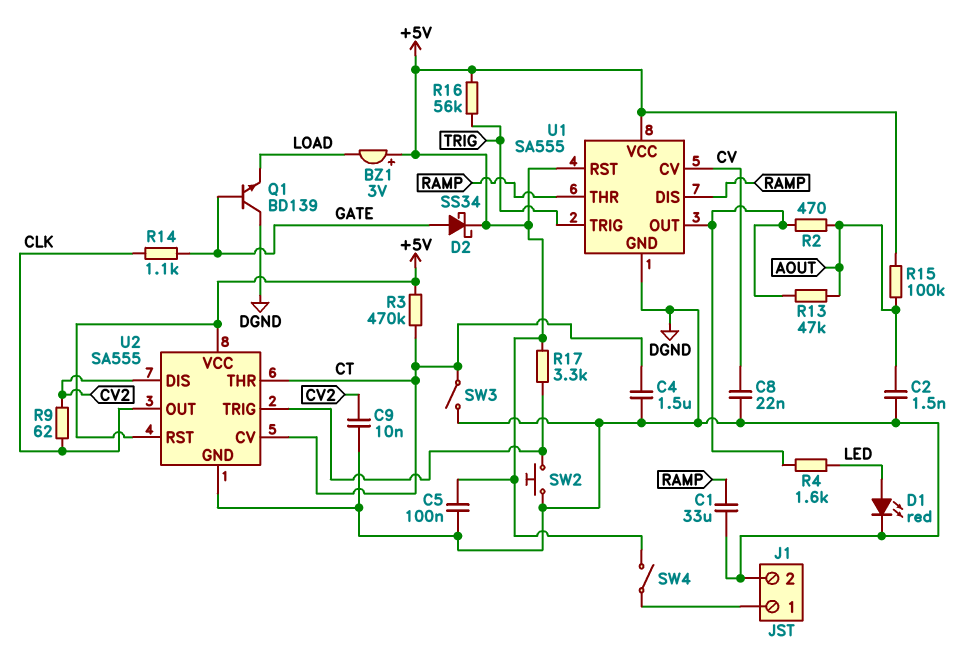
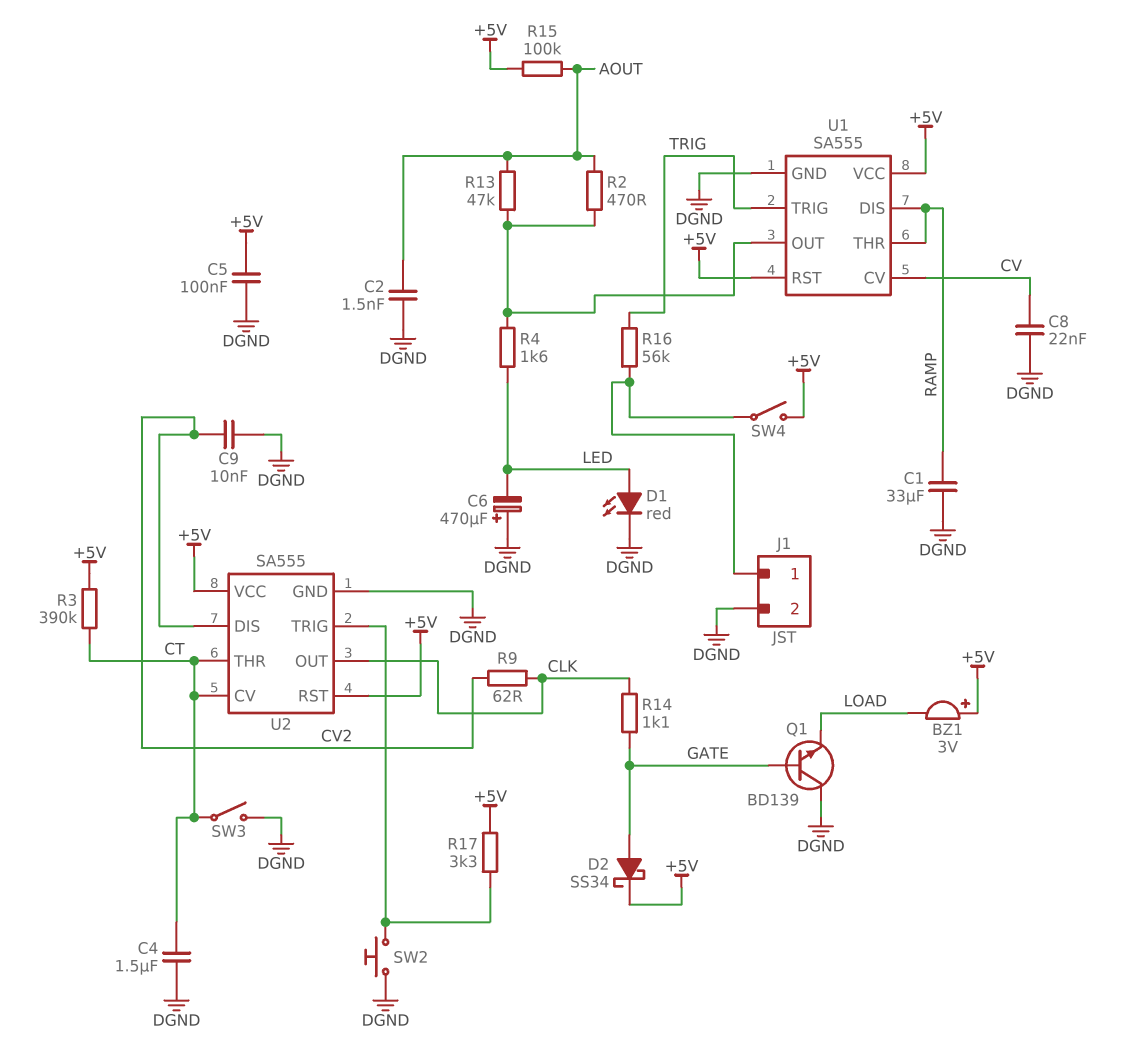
C6: none -> 470uF (plus DGND, minus LED)
R3: 470k (+5V, CT) -> 390k (+5V, CT)
R16: 56k (+5V, TRIG) -> 56k (J1/1, TRIG)

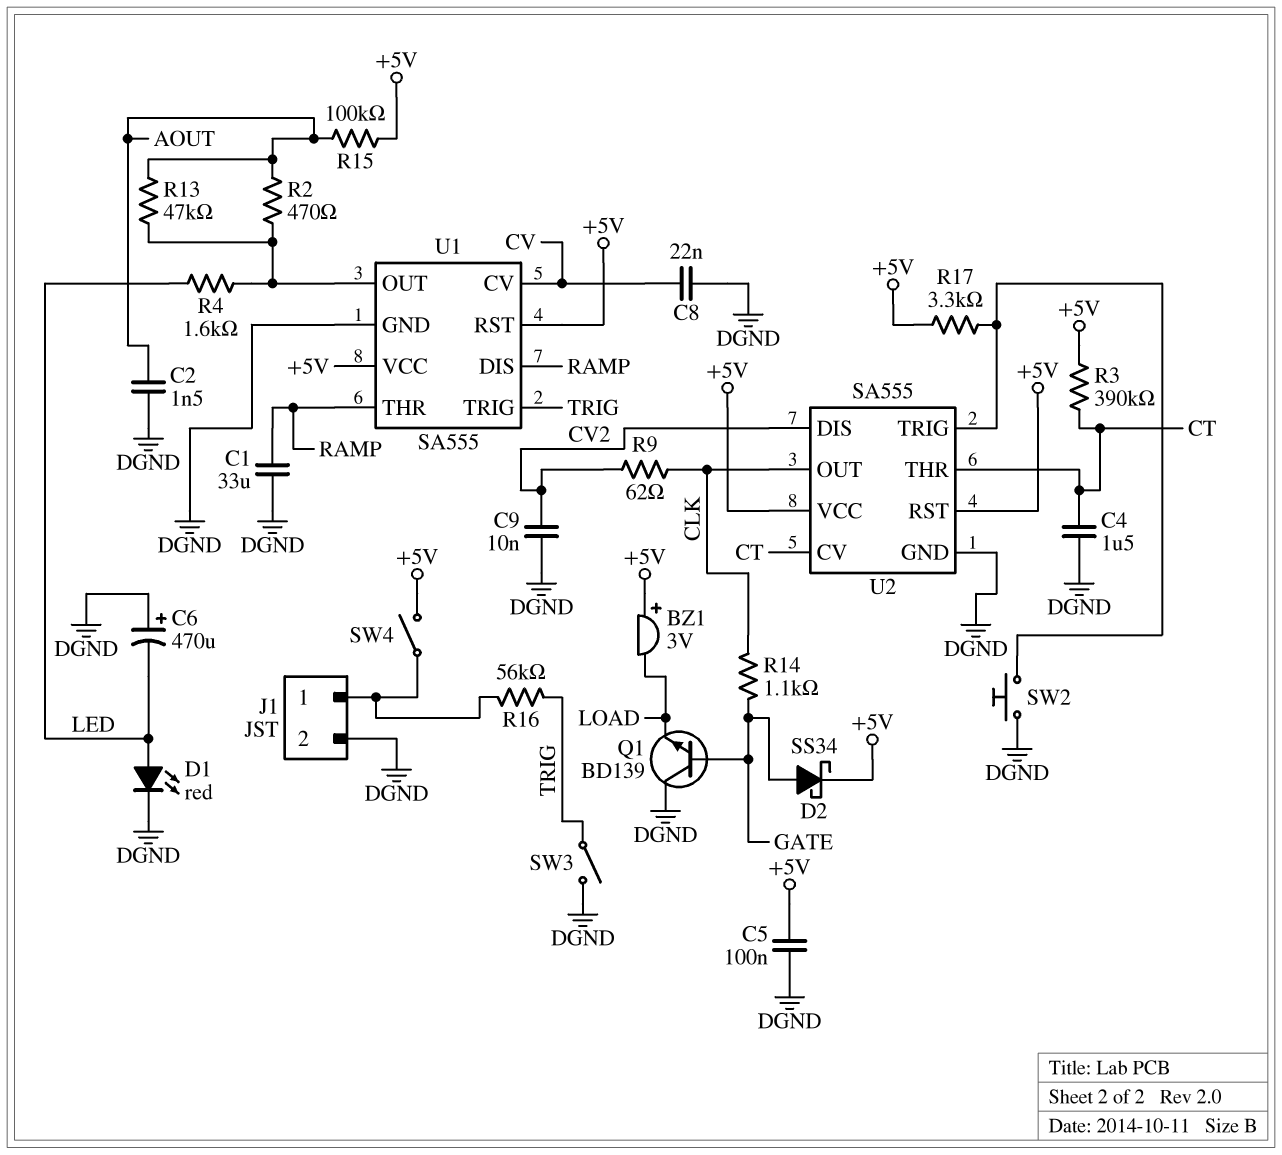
SW3: switch (CT, DGND) -> switch (DGND, TRIG)

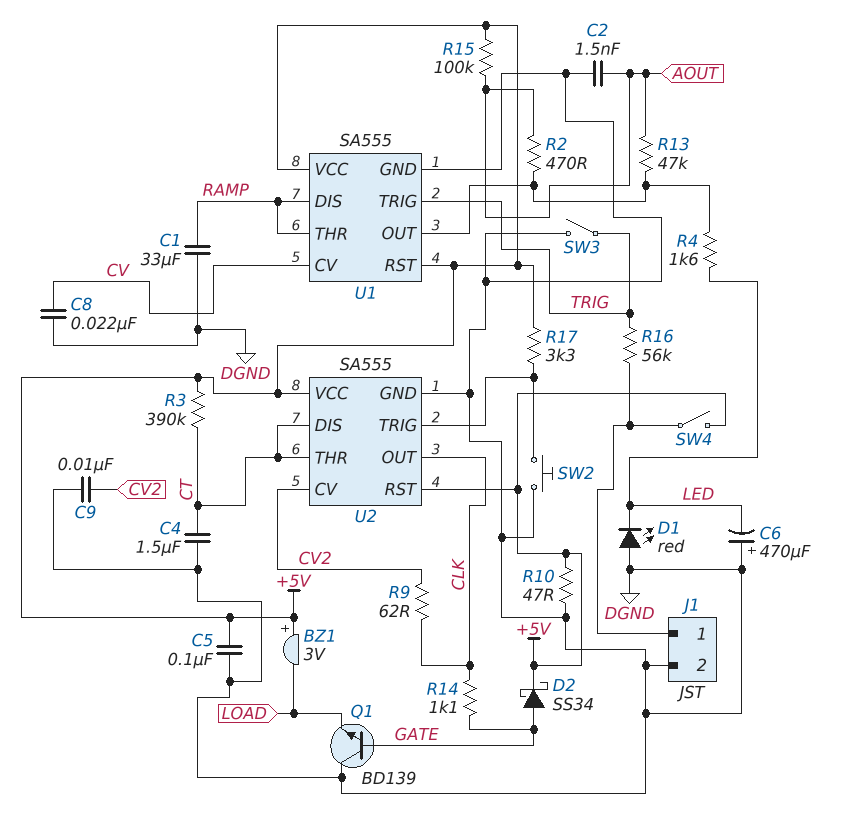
D1: LED red (A LED, K DGND) -> LED red (A DGND, K LED)
R10: none -> 47 (+5V, DGND)
U2 pin CV: CT -> CV2
U2 pin DIS: CV2 -> CT

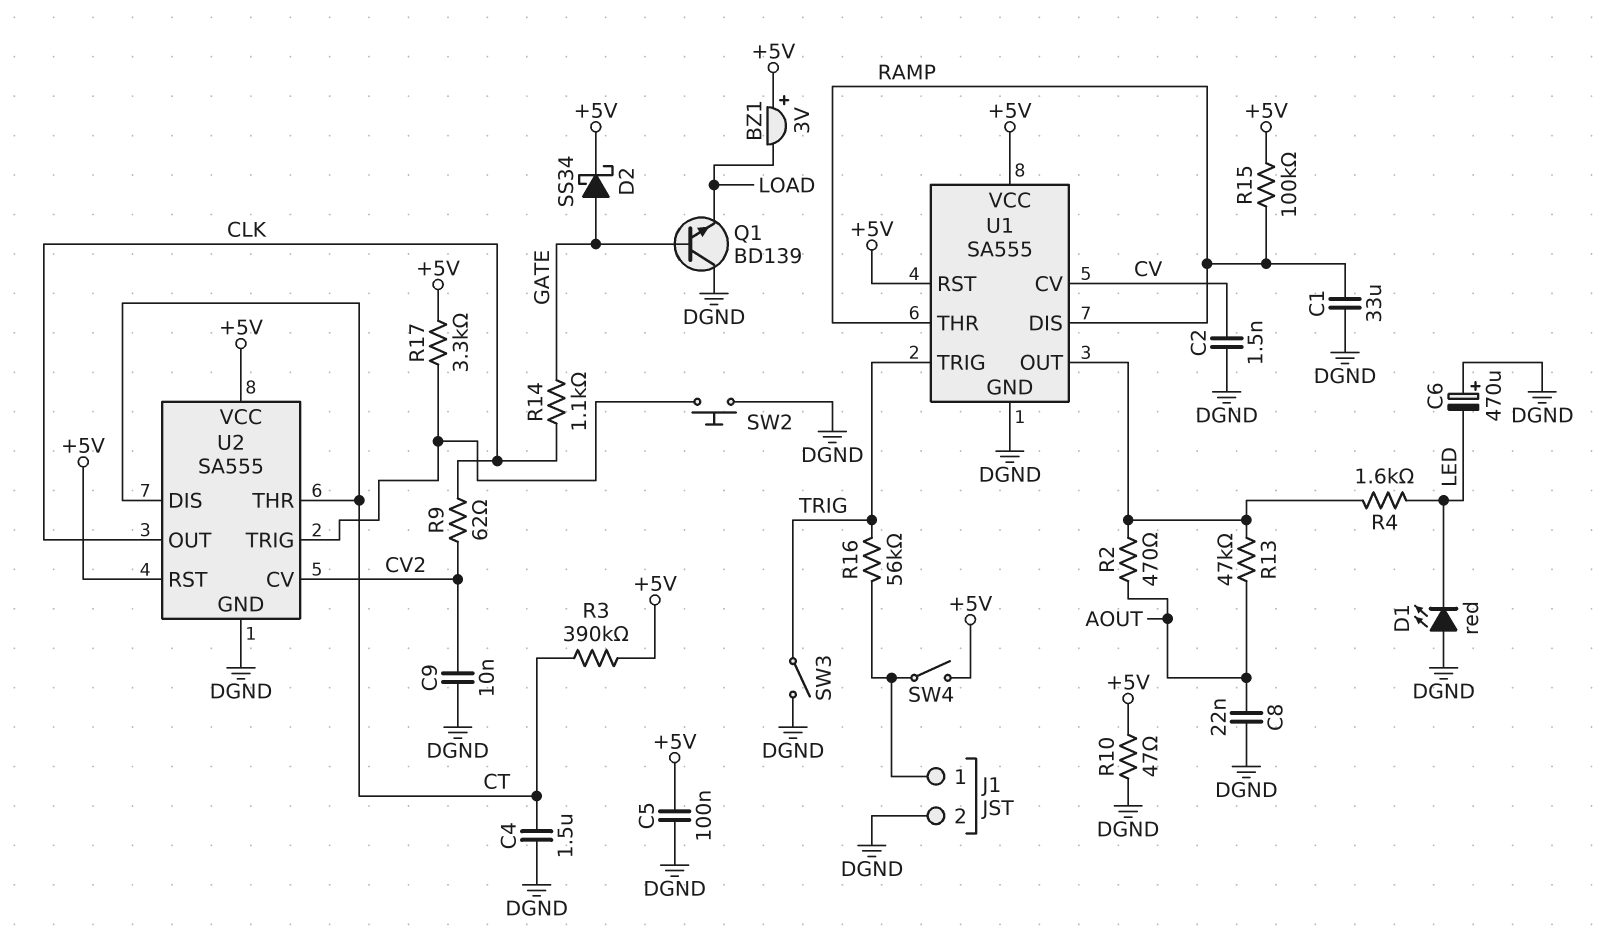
C2: 1.5nF (AOUT, DGND) -> 1.5nF (CV, DGND)
C8: 22nF (CV, DGND) -> 22nF (AOUT, DGND)
R15: 100k (+5V, AOUT) -> 100k (+5V, RAMP)

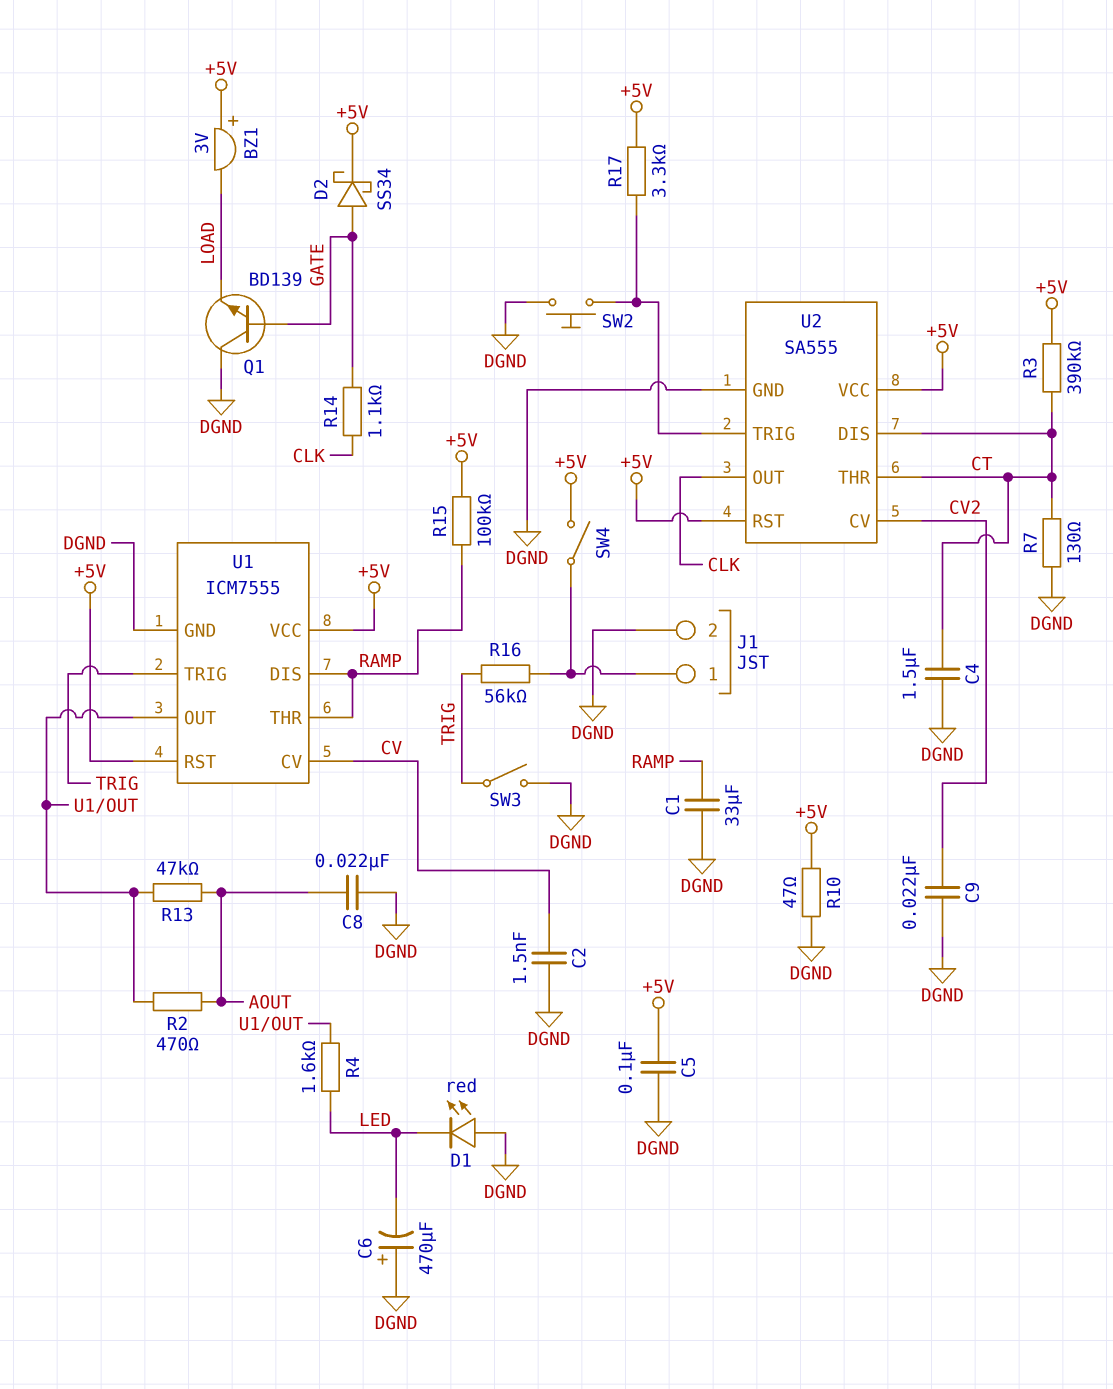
C9: 10nF (CV2, DGND) -> 22nF (CV2, DGND)
R7: none -> 130 (CT, DGND)
R9: 62 (CLK, CV2) -> none
U1: SA555 -> ICM7555

